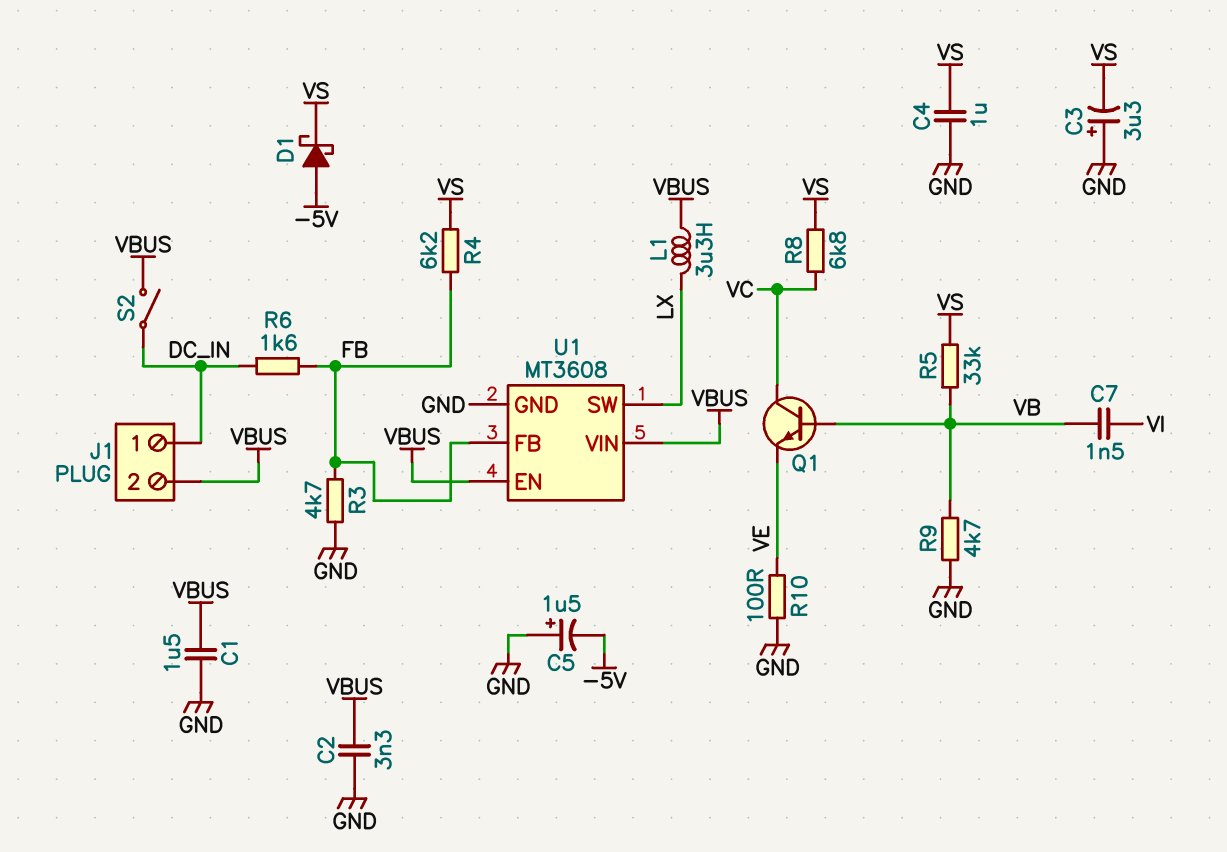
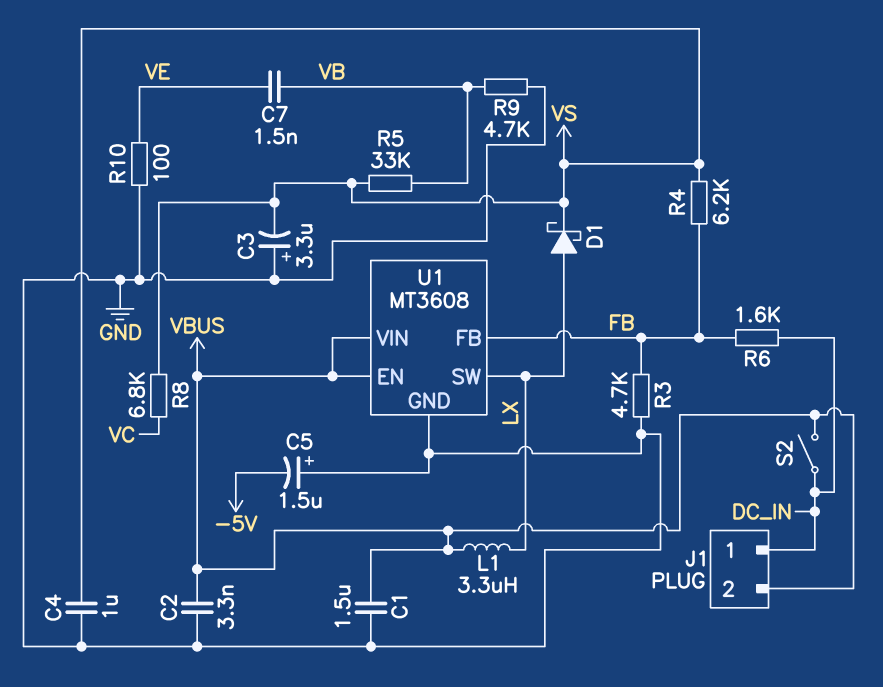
C7: 1.5nF (VB, VI) -> 1.5nF (VB, VE)
D1: schottky (A -5V, K VS) -> schottky (A LX, K VS)
Q1: NPN (B VB, C VC, E VE) -> none

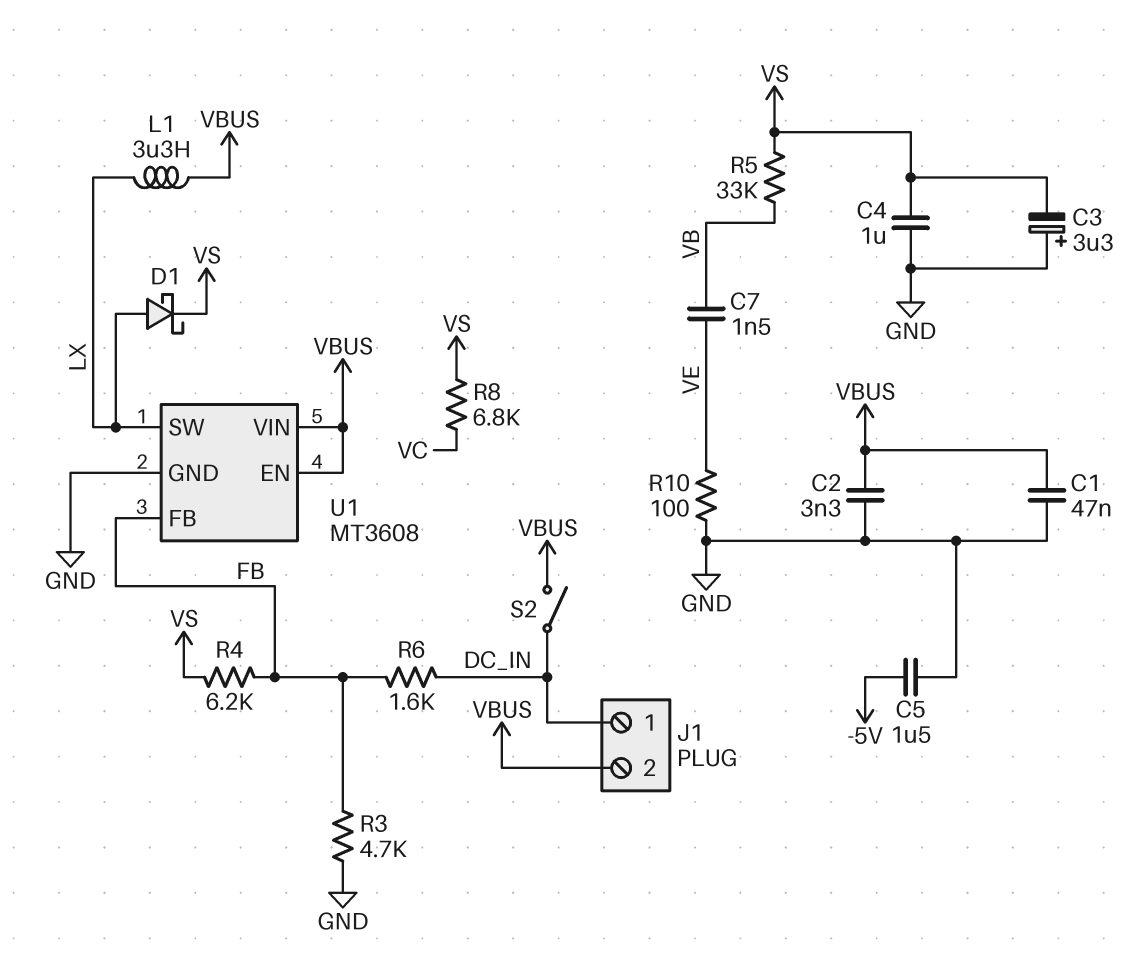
C1: 1.5uF (GND, VBUS) -> 47nF (GND, VBUS)
C5: 1.5uF (plus GND, minus -5V) -> 1.5uF (-5V, GND)
R9: 4.7k (GND, VB) -> none

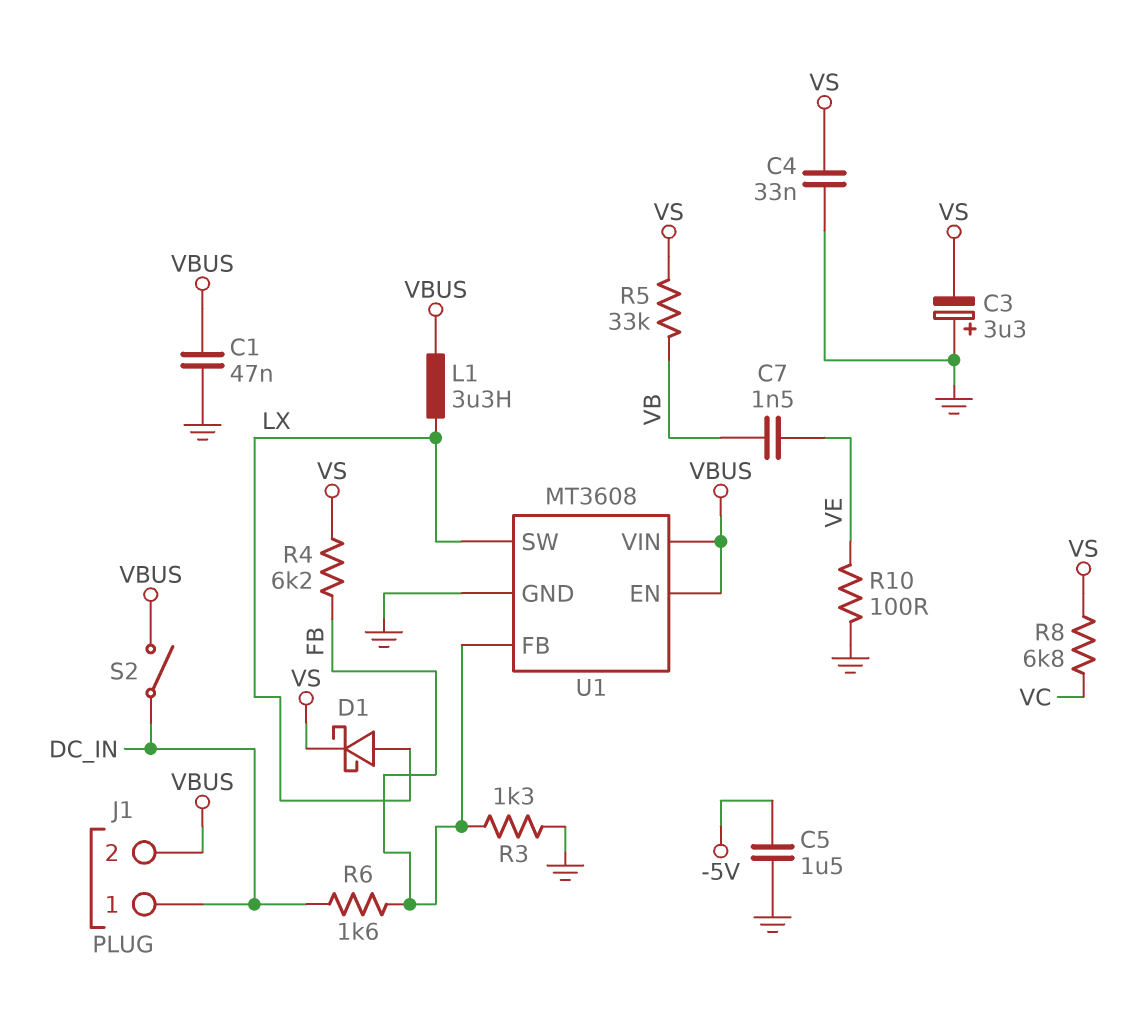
C2: 3.3nF (GND, VBUS) -> none
C4: 1uF (GND, VS) -> 33nF (GND, VS)
R3: 4.7k (FB, GND) -> 1.3k (FB, GND)

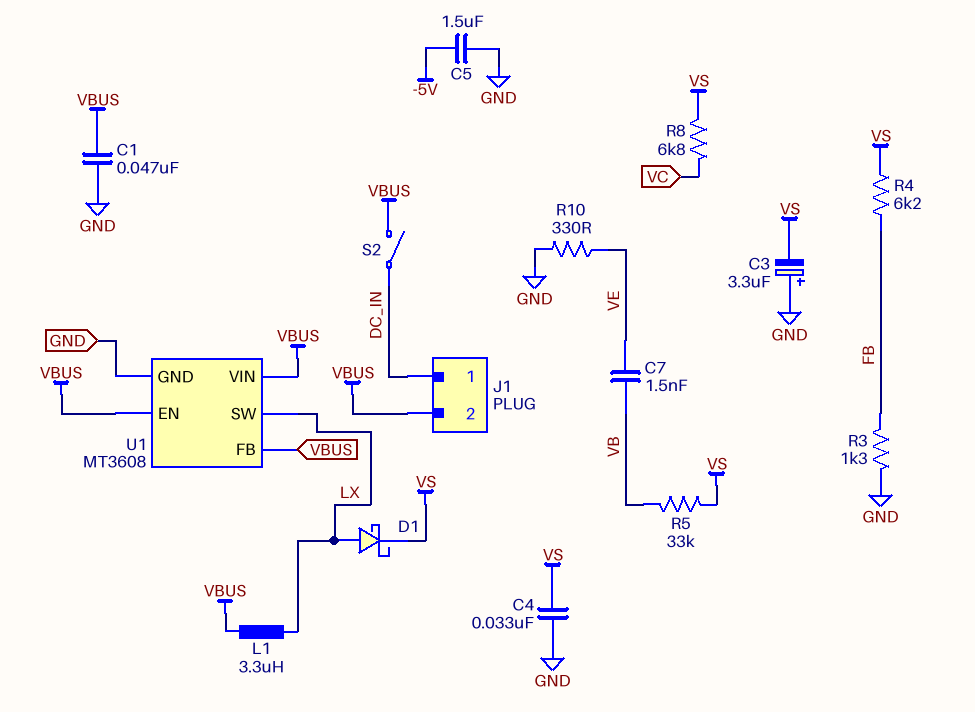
R6: 1.6k (DC_IN, FB) -> none
R10: 100 (GND, VE) -> 330 (GND, VE)
U1 pin FB: FB -> VBUS

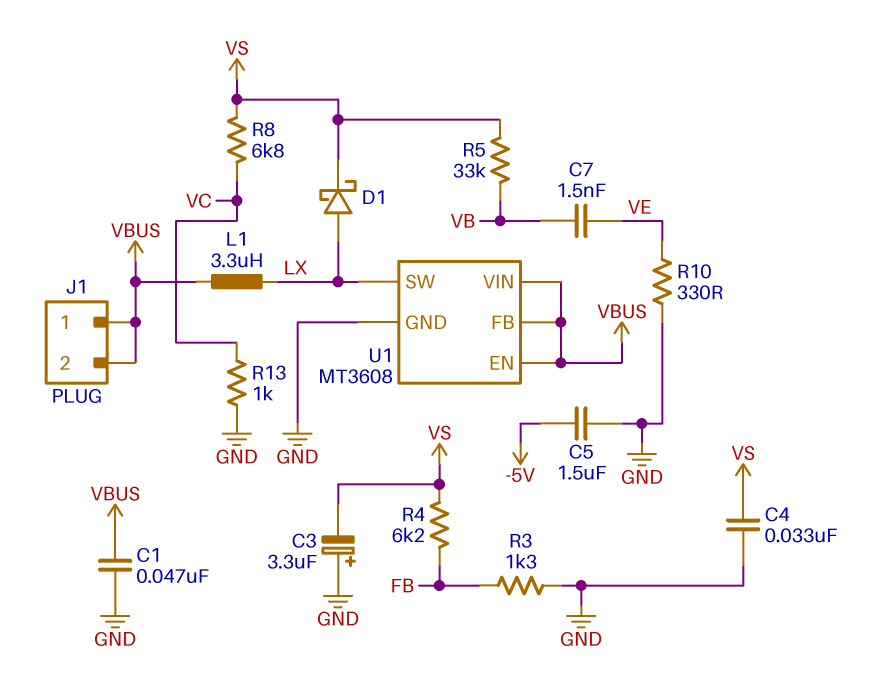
J1 pin 1: DC_IN -> VBUS
R13: none -> 1k (GND, VC)
S2: switch (DC_IN, VBUS) -> none

